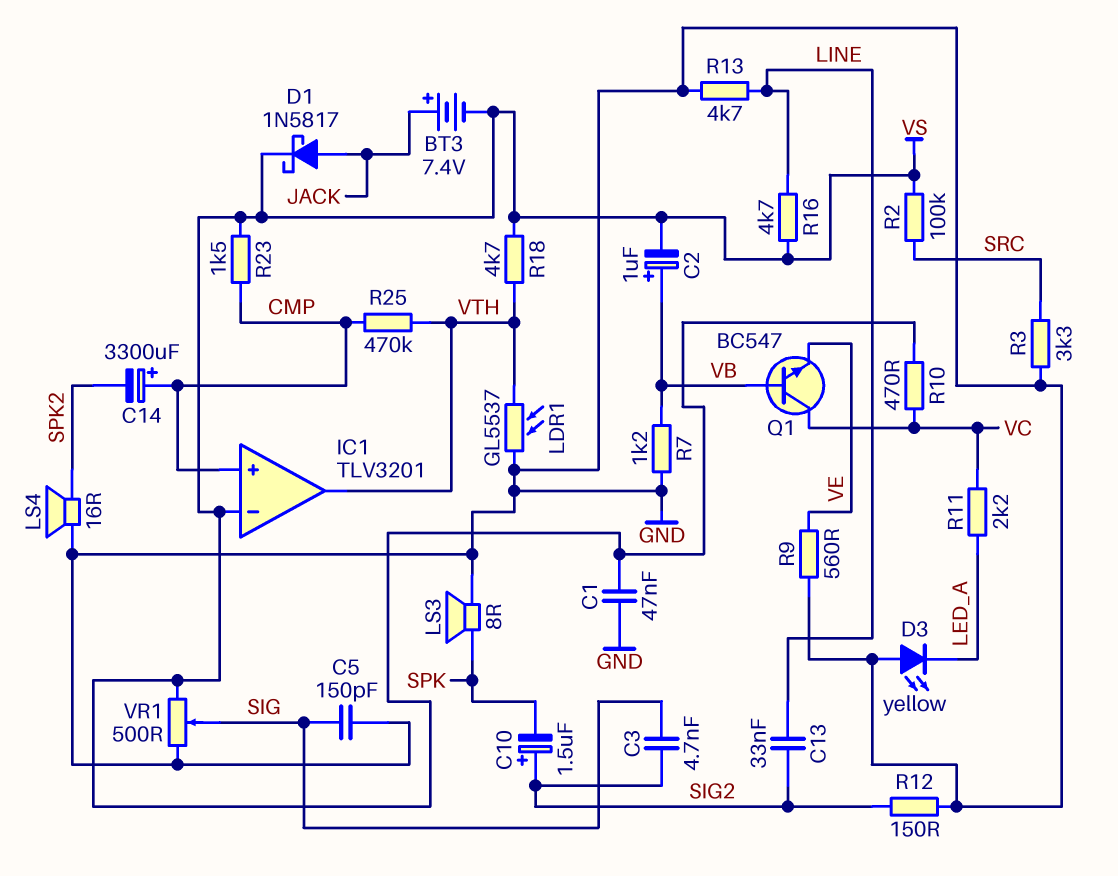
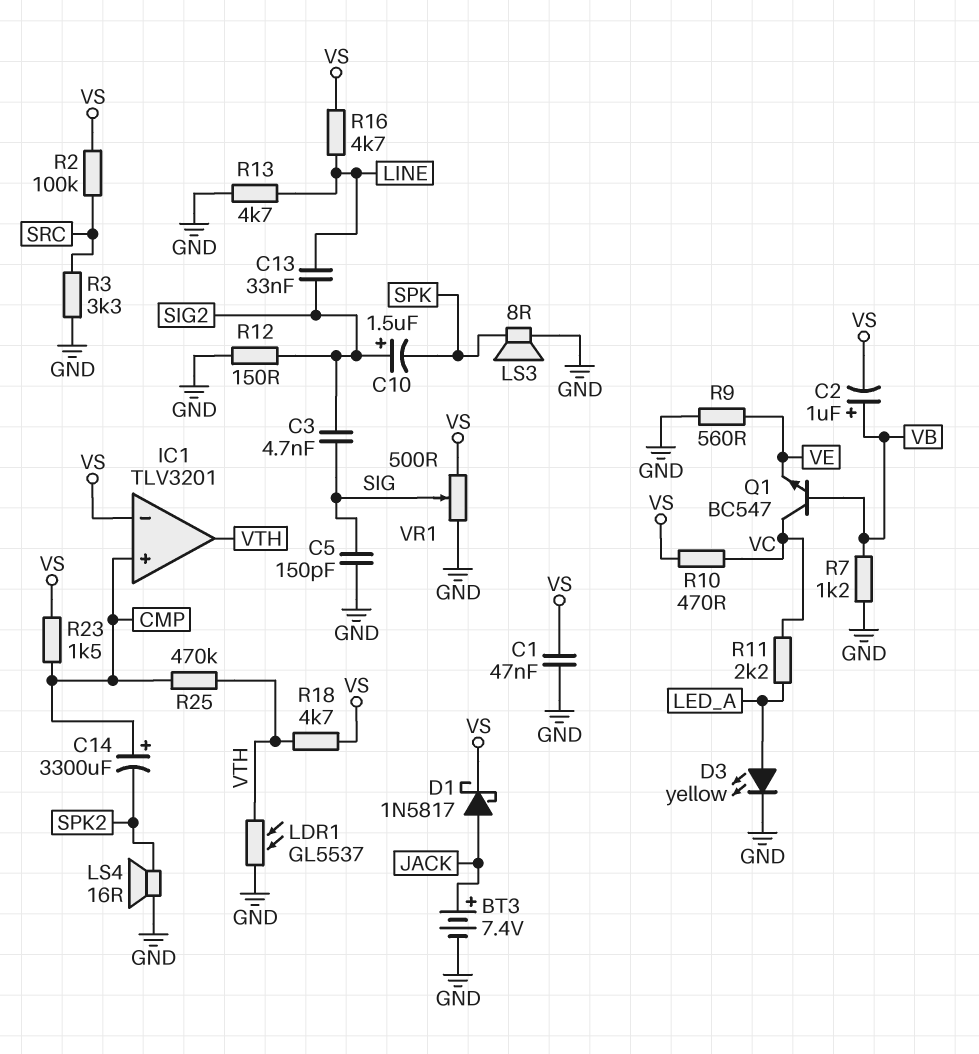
BT3: 7.4V (plus JACK, minus VS) -> 7.4V (plus JACK, minus GND)
D3: LED yellow (A GND, K LED_A) -> LED yellow (A LED_A, K GND)

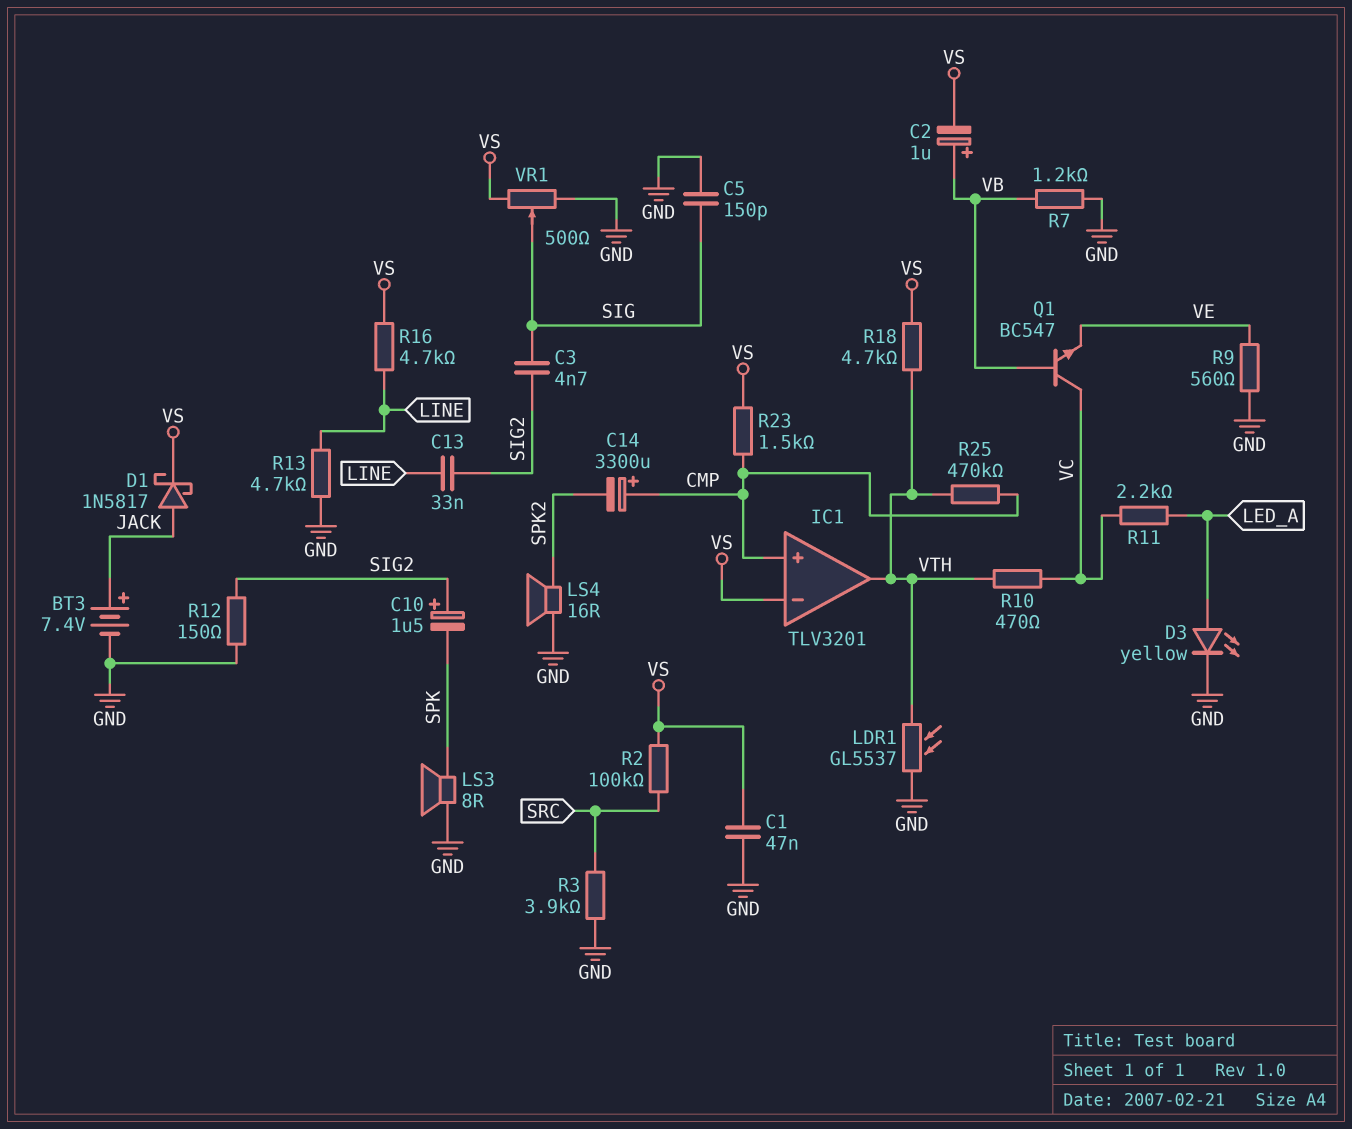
R3: 3.3k (GND, SRC) -> 3.9k (GND, SRC)
R10: 470 (VC, VS) -> 470 (VC, VTH)

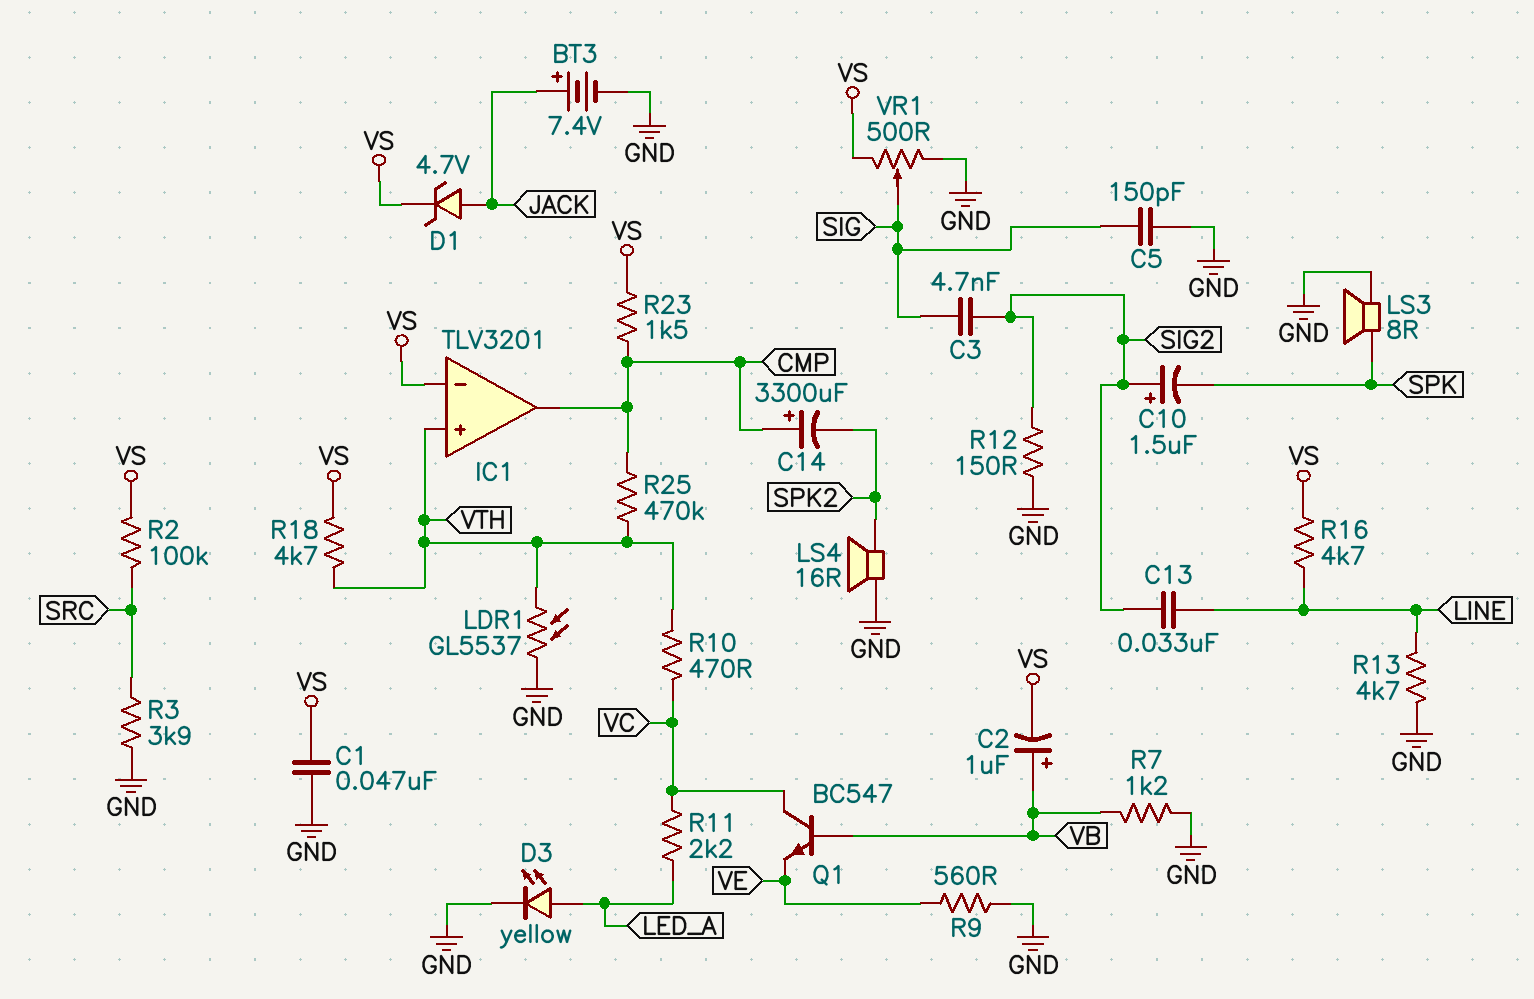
D1: schottky 1N5817 (A JACK, K VS) -> zener 4.7V (A JACK, K VS)
IC1 pin in+: CMP -> VTH
IC1 pin out: VTH -> CMP

